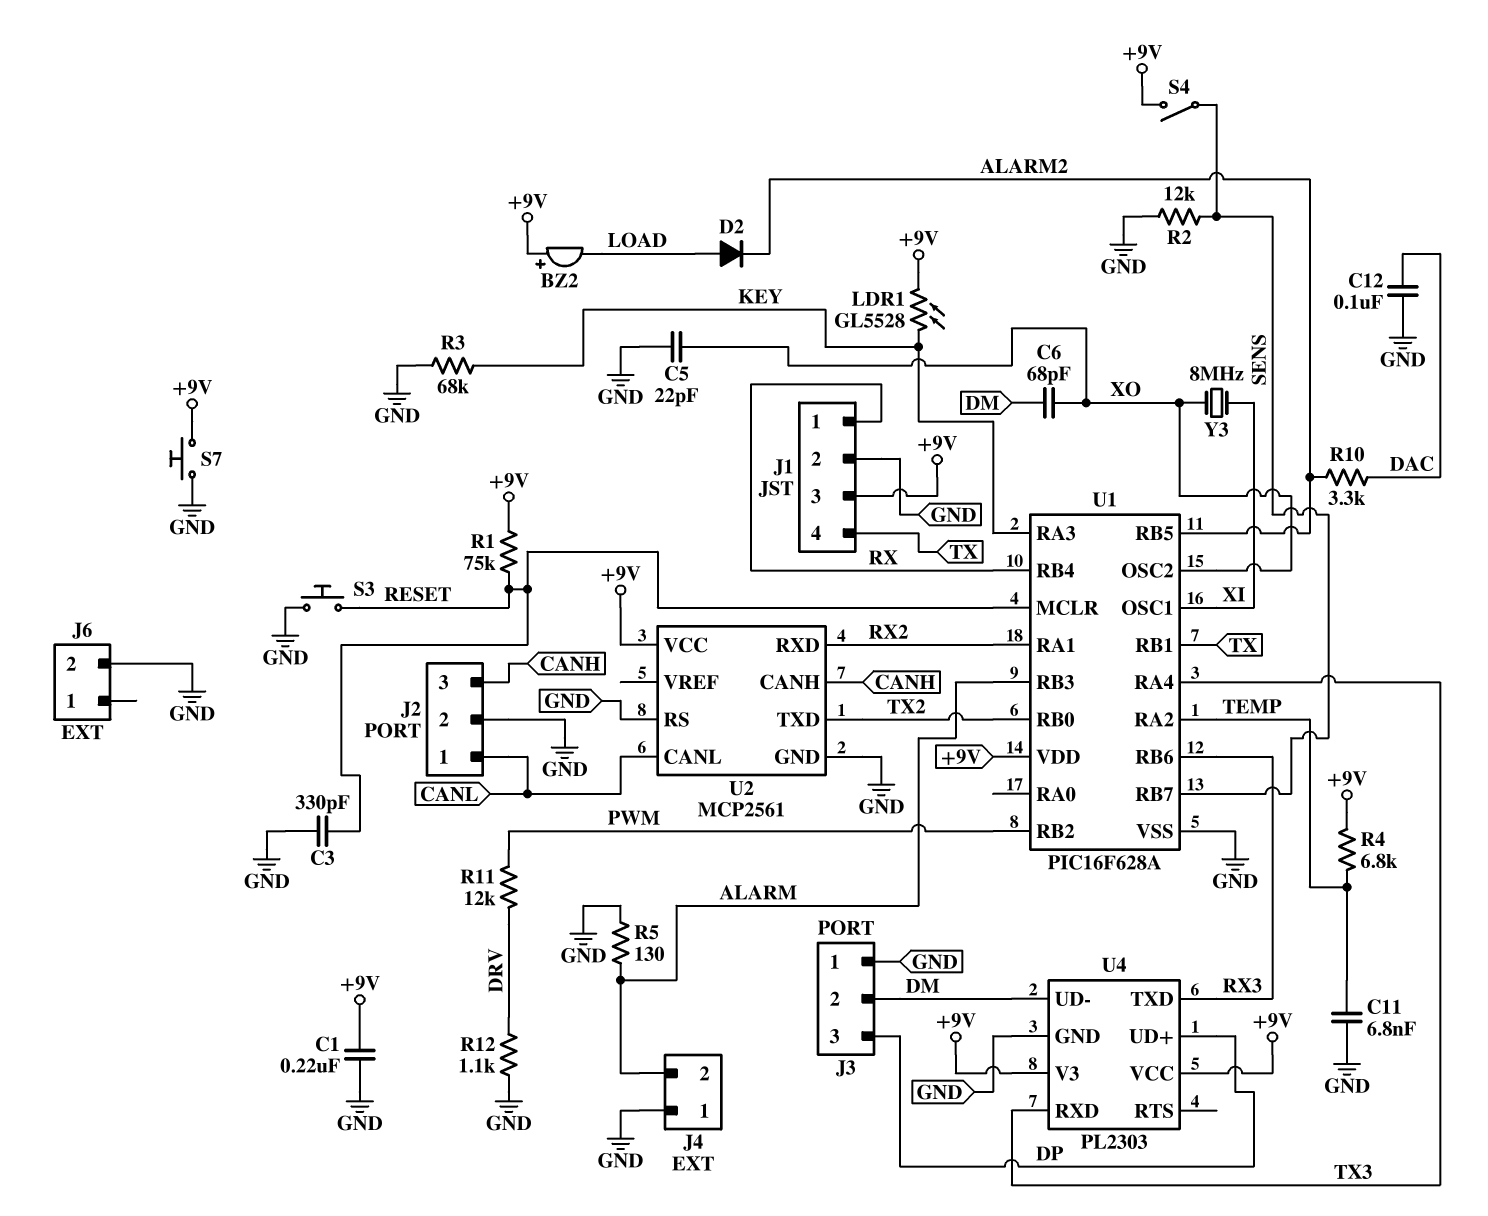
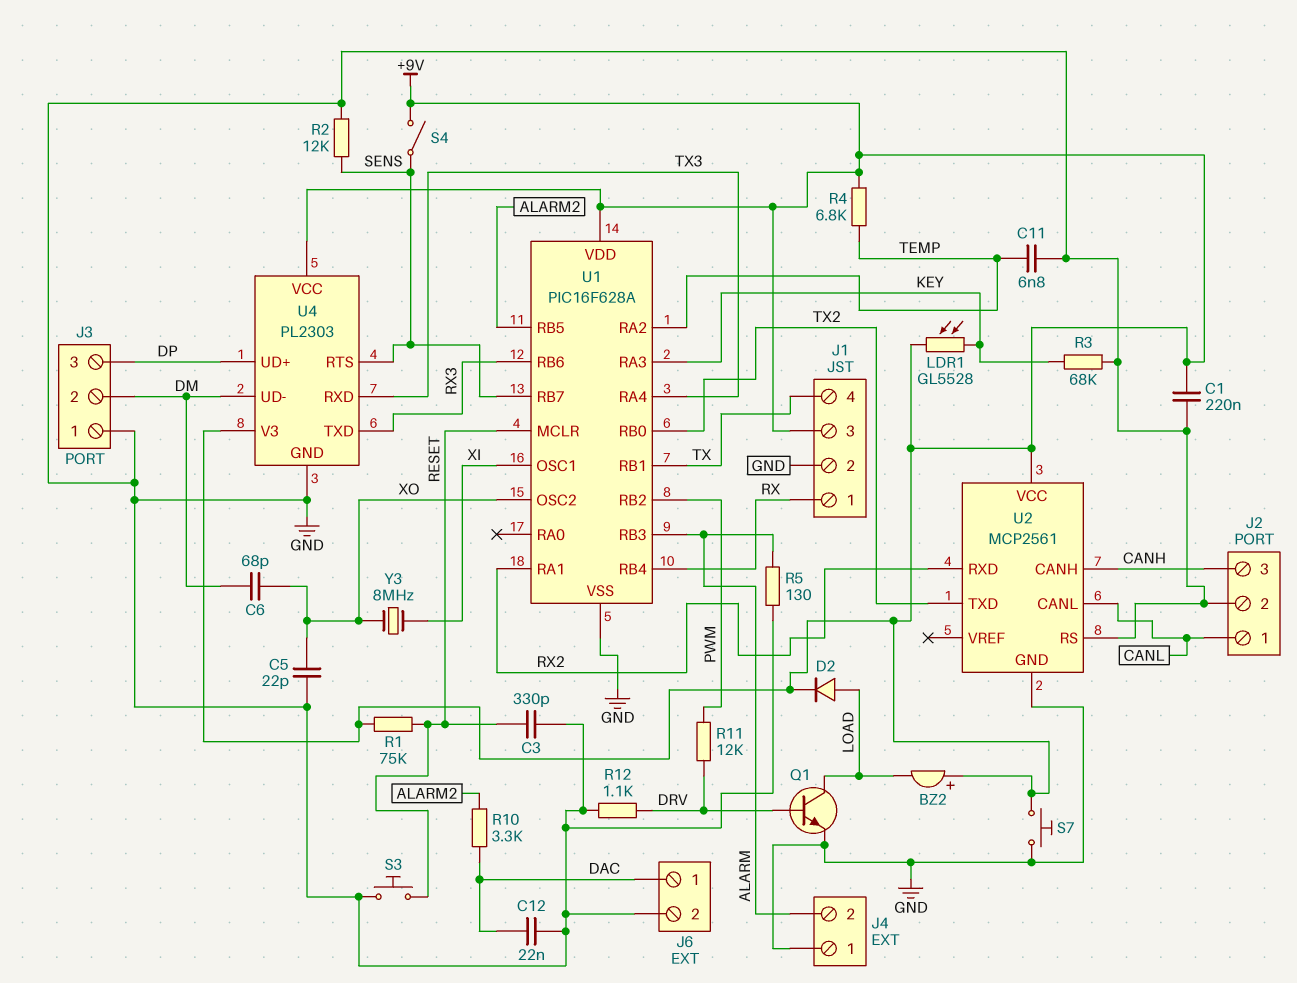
C12: 100nF (DAC, GND) -> 22nF (DAC, GND)
D2: diode (A LOAD, K ALARM2) -> diode (A LOAD, K +9V)
J6 pin 1: none -> DAC
Q1: none -> NPN (B DRV, C LOAD, E GND)
U4 pin RTS: none -> SENS

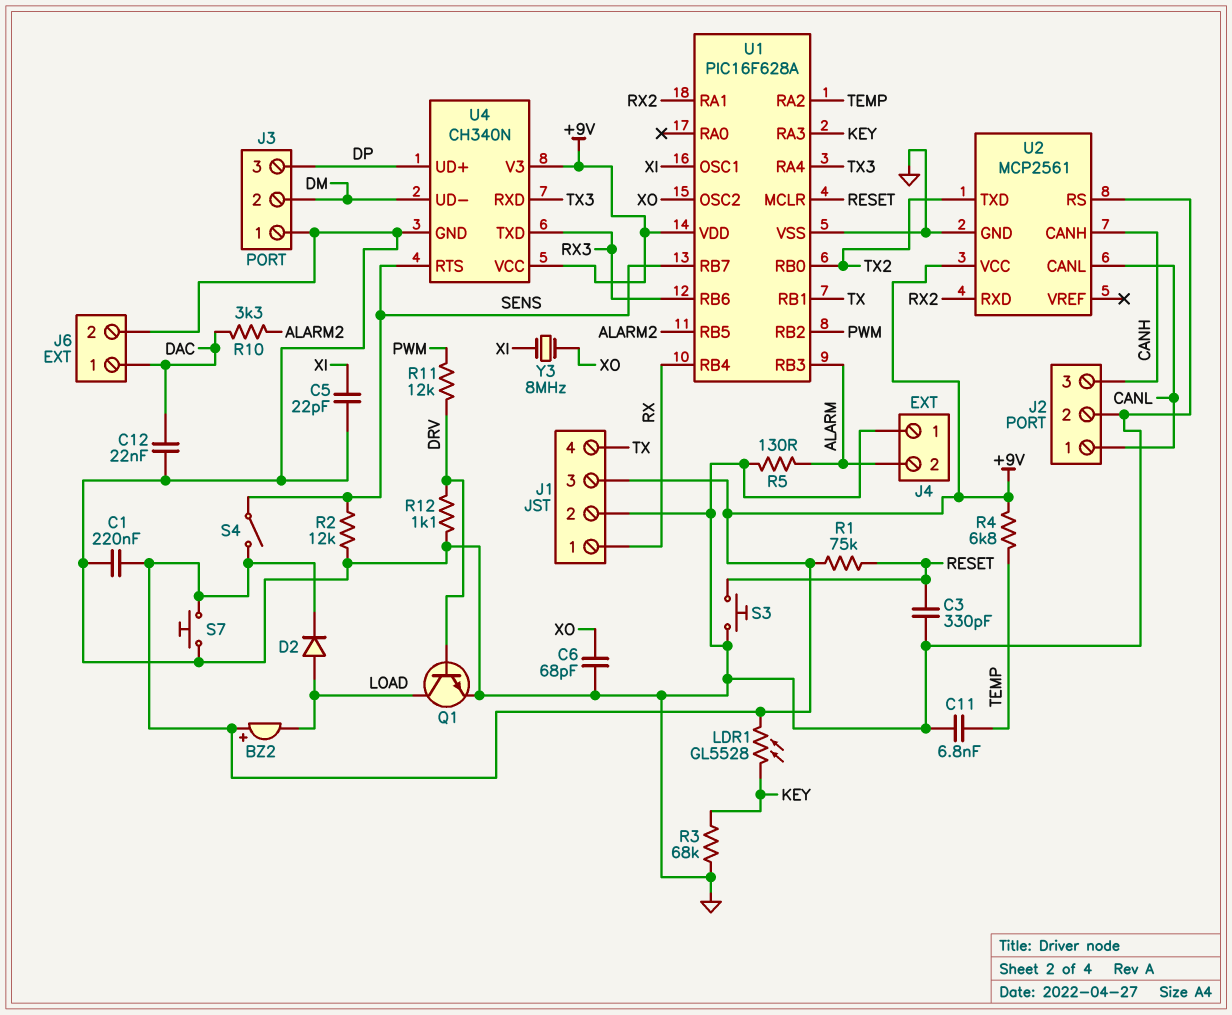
C5: 22pF (GND, XO) -> 22pF (GND, XI)
C6: 68pF (DM, XO) -> 68pF (GND, XO)
U4: PL2303 -> CH340N

